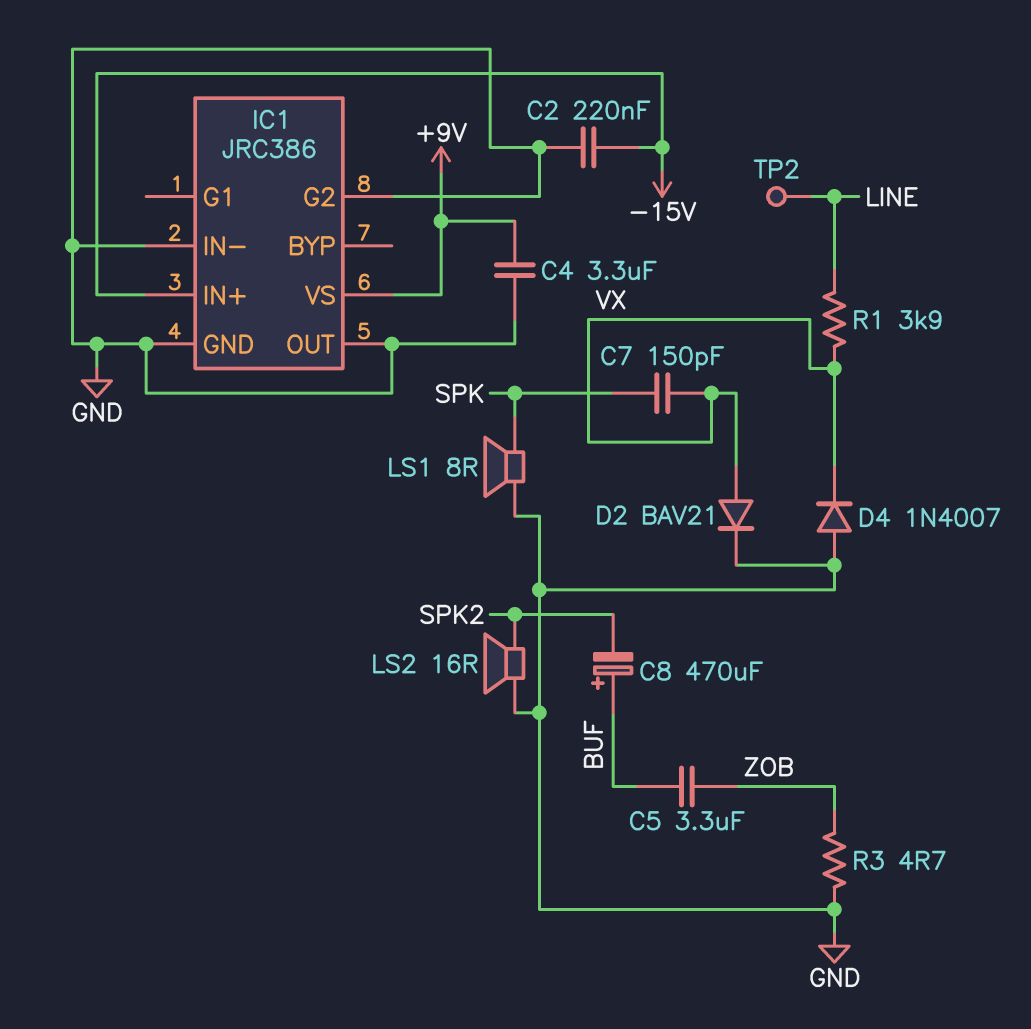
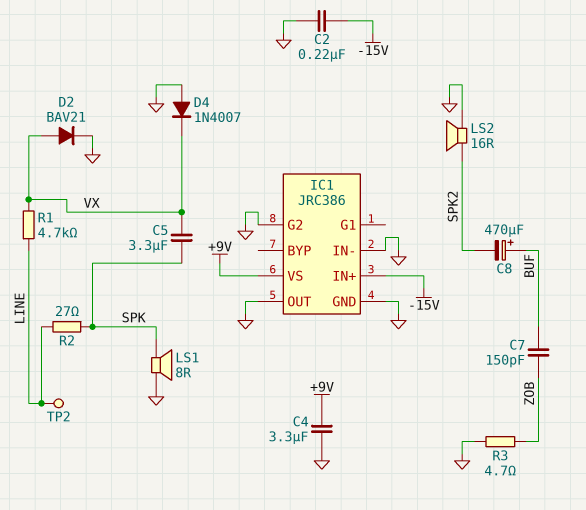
C5: 3.3uF (BUF, ZOB) -> 3.3uF (SPK, VX)
C7: 150pF (SPK, VX) -> 150pF (BUF, ZOB)
R1: 3.9k (LINE, VX) -> 4.7k (LINE, VX)
R2: none -> 27 (LINE, SPK)

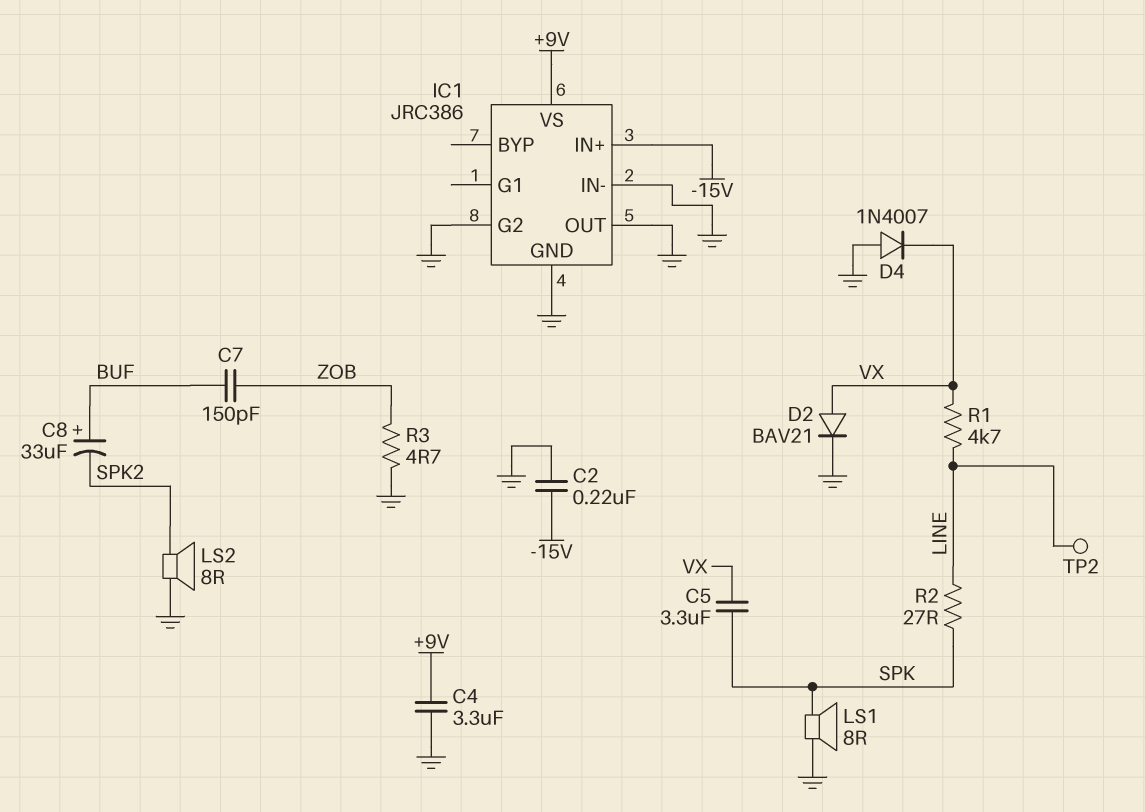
C8: 470uF (plus BUF, minus SPK2) -> 33uF (plus BUF, minus SPK2)
LS2: speaker 16R (GND, SPK2) -> speaker 8R (GND, SPK2)

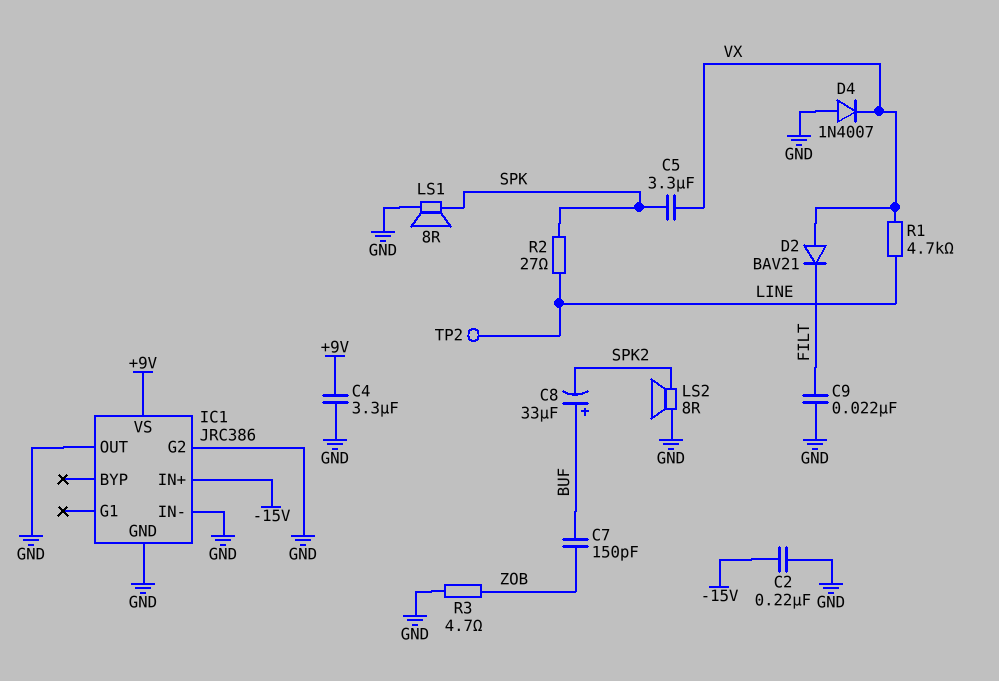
C9: none -> 22nF (FILT, GND)
D2: diode BAV21 (A VX, K GND) -> diode BAV21 (A VX, K FILT)

